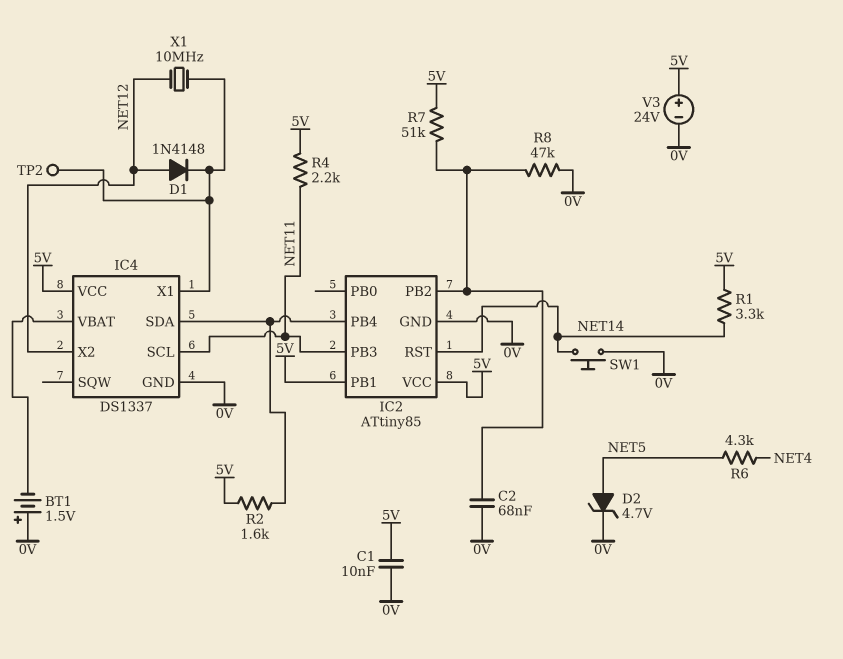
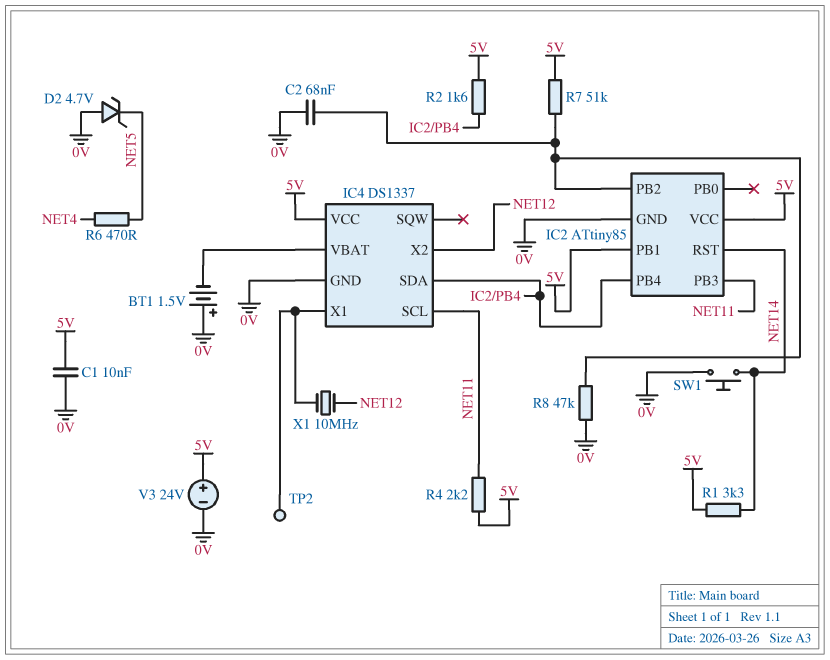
D1: diode 1N4148 (A NET12, K IC4/X1) -> none
D2: zener 4.7V (A NET5, K 0V) -> zener 4.7V (A 0V, K NET5)
R6: 4.3k (NET4, NET5) -> 470 (NET4, NET5)

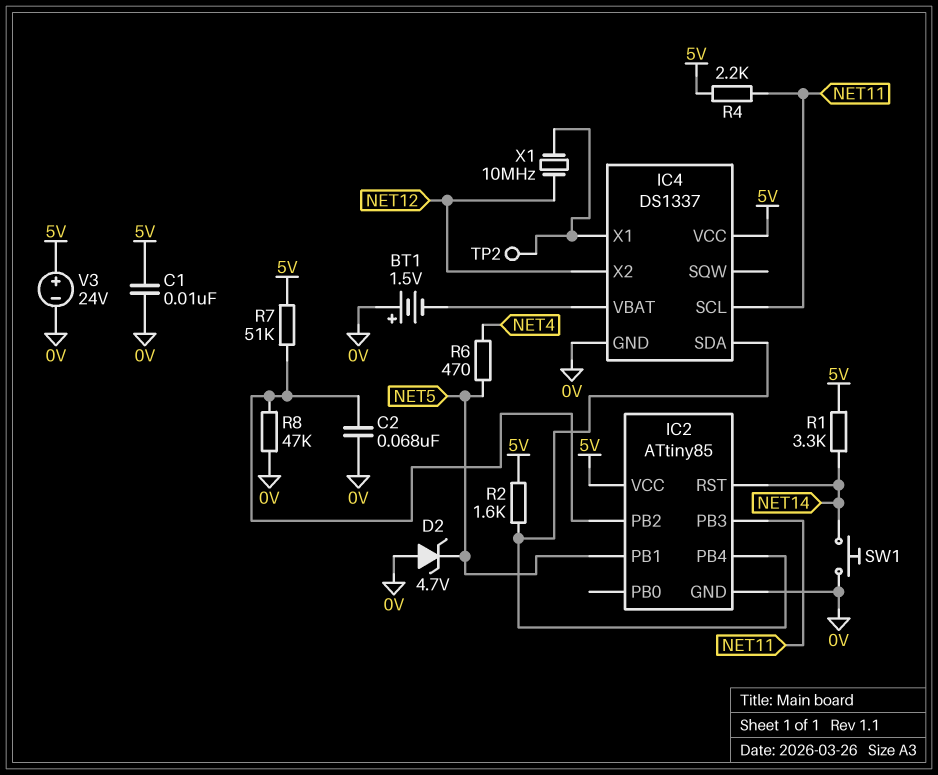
IC2 pin PB1: 5V -> NET5

